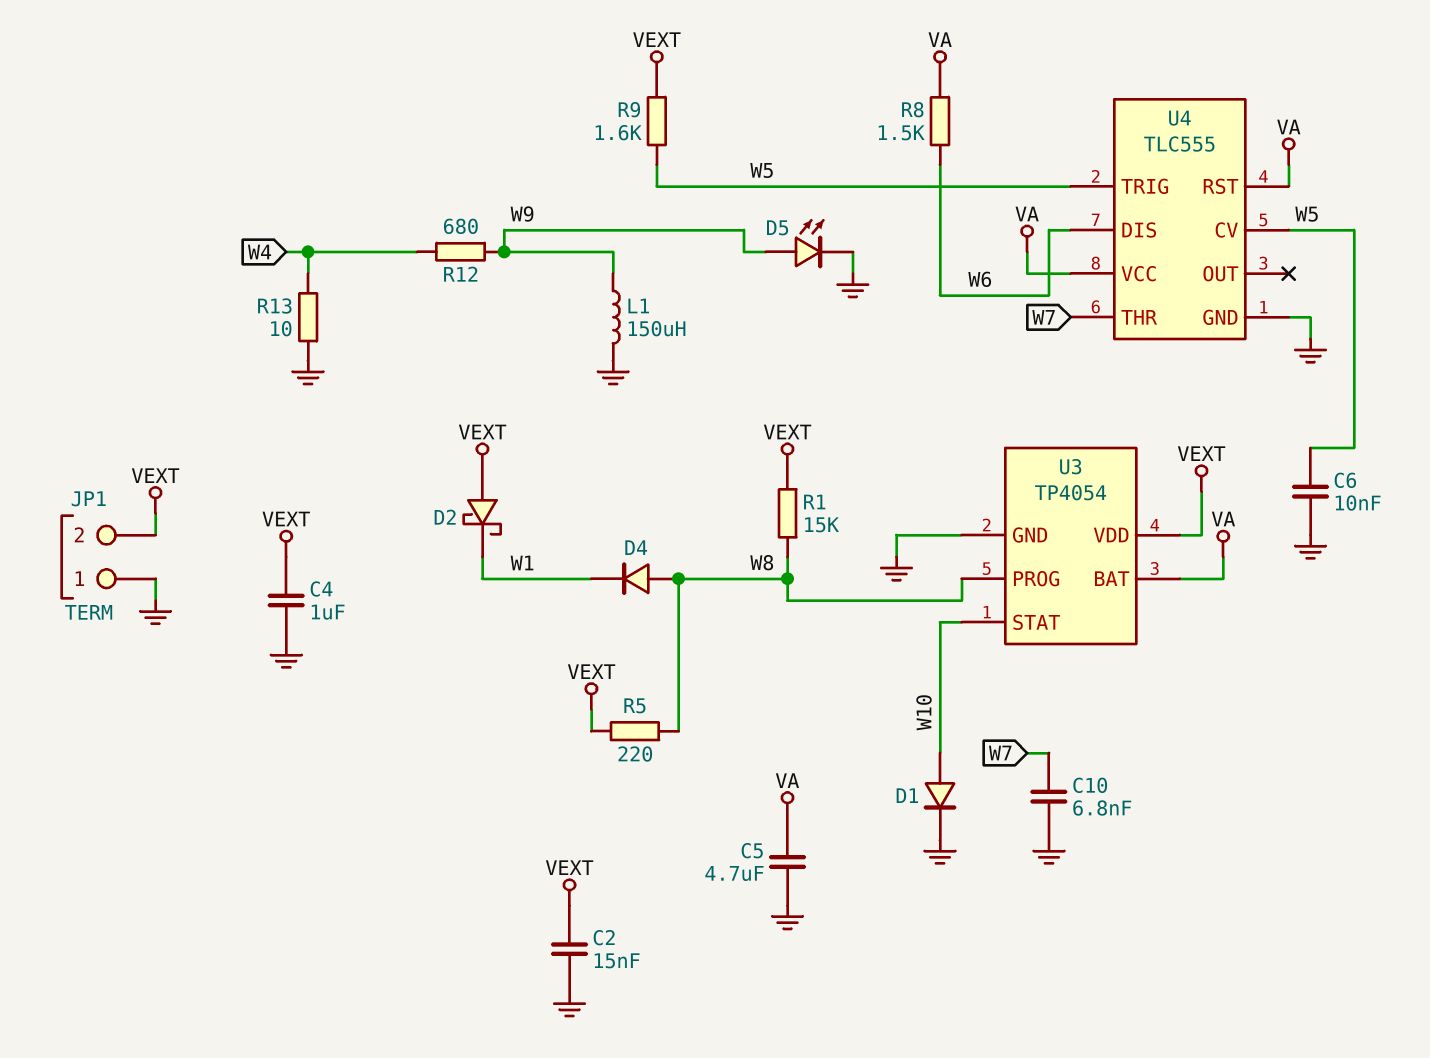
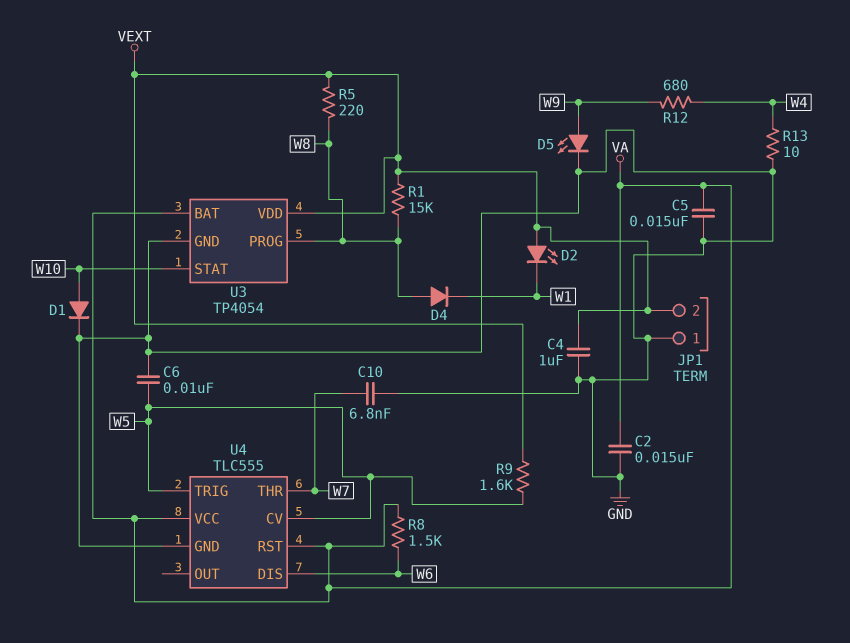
C2: 15nF (GND, VEXT) -> 15nF (GND, VA)
C5: 4.7uF (GND, VA) -> 15nF (GND, VA)
D2: schottky (A VEXT, K W1) -> LED (A VEXT, K W1)
L1: 150uH (GND, W9) -> none

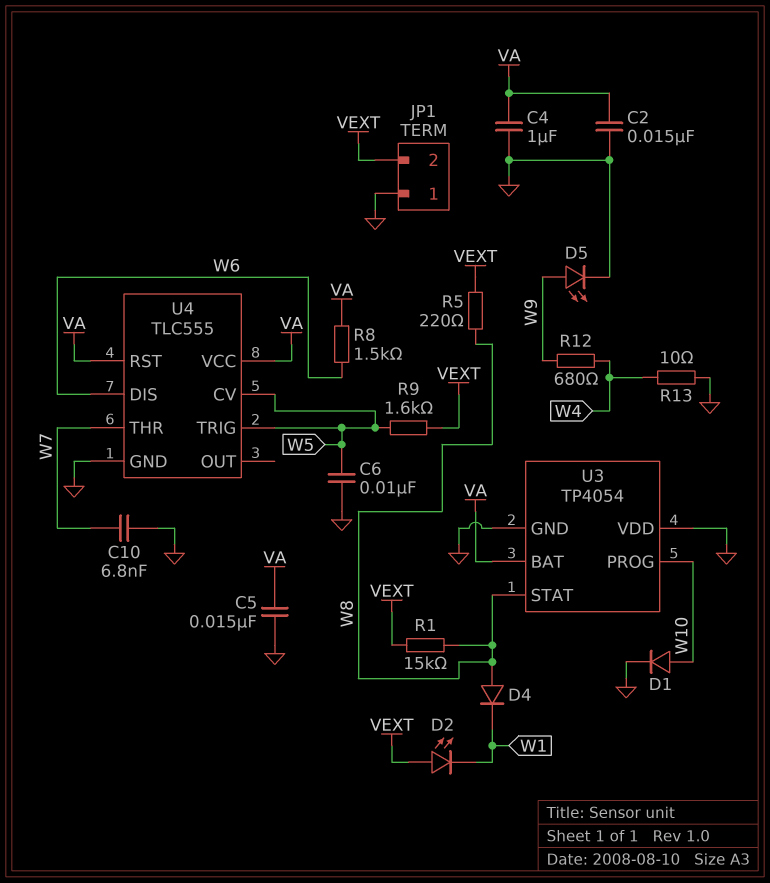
C4: 1uF (GND, VEXT) -> 1uF (GND, VA)
U3 pin PROG: W8 -> W10
U3 pin STAT: W10 -> W8
U3 pin VDD: VEXT -> GND

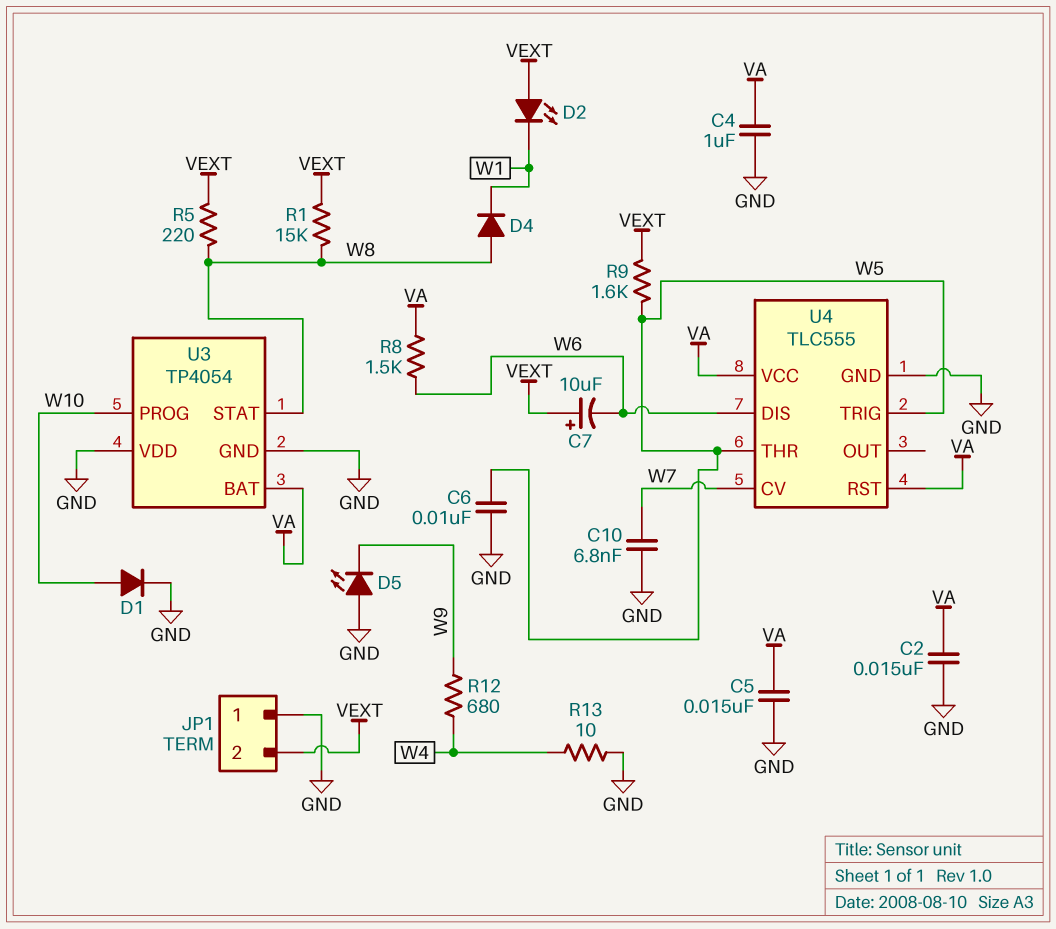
C7: none -> 10uF (plus VEXT, minus W6)
D5: LED (A W9, K GND) -> LED (A GND, K W9)
U4 pin CV: W5 -> W7
U4 pin THR: W7 -> W5

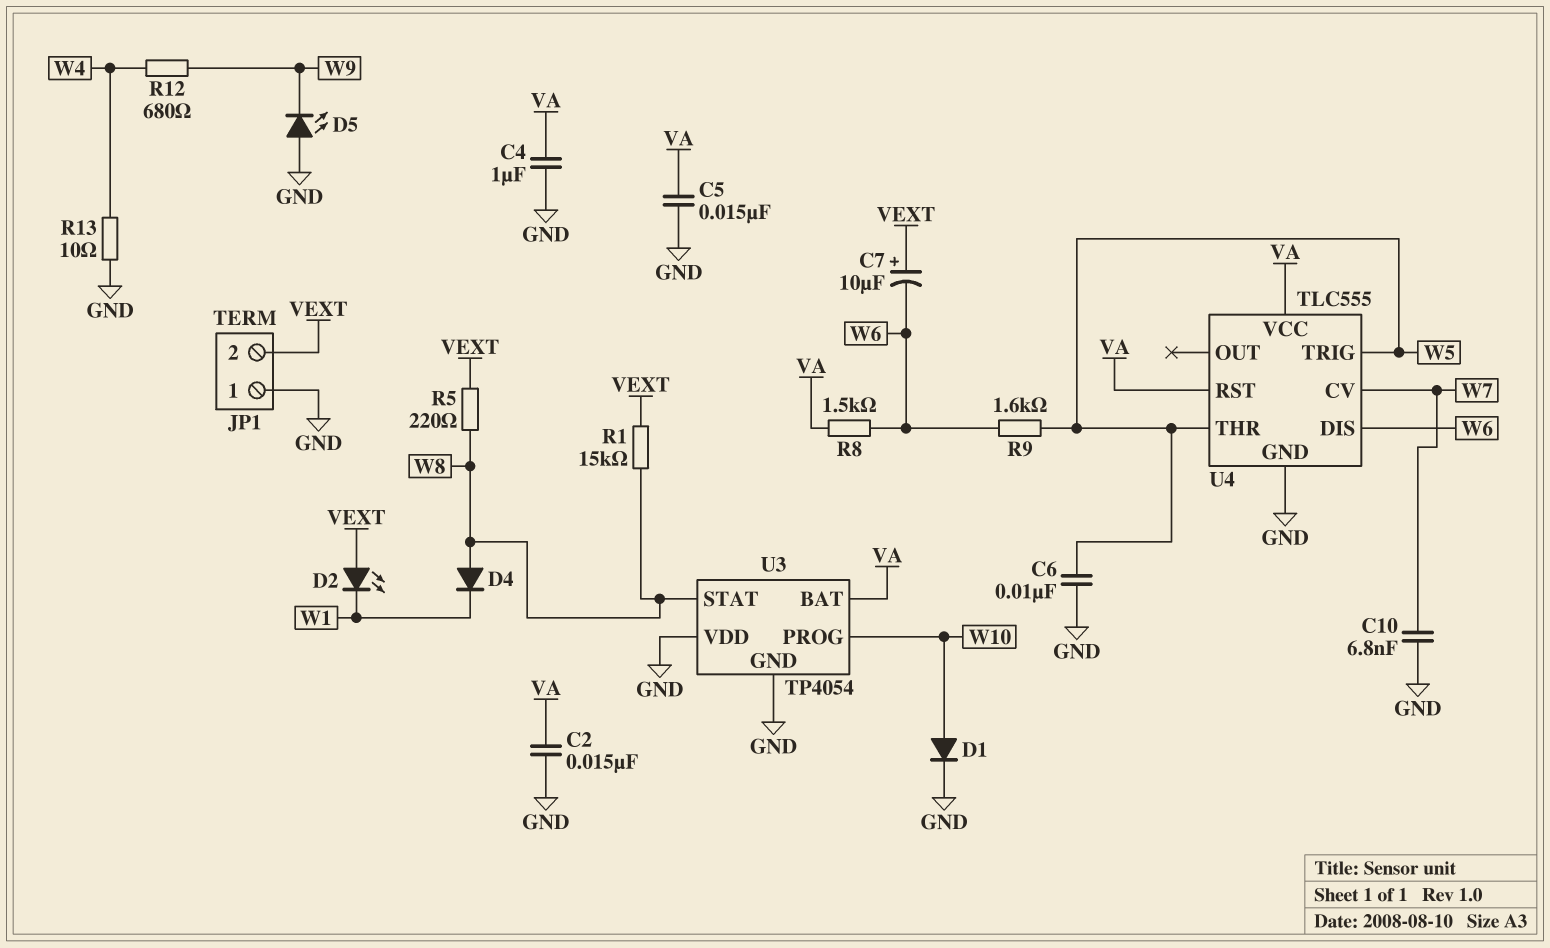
R9: 1.6k (VEXT, W5) -> 1.6k (W5, W6)

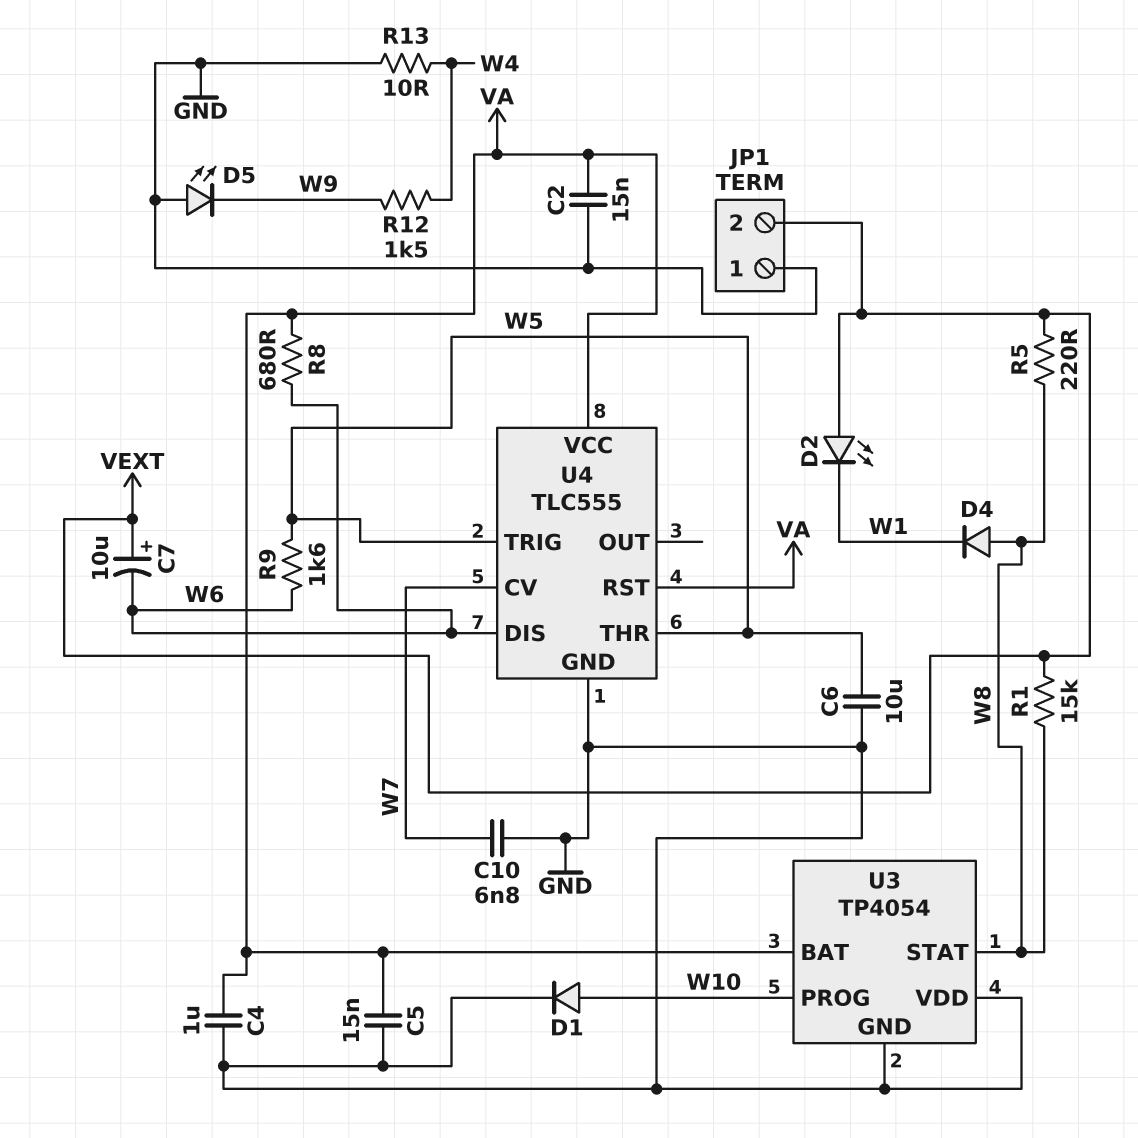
C6: 10nF (GND, W5) -> 10uF (GND, W5)
R8: 1.5k (VA, W6) -> 680 (VA, W6)
R12: 680 (W4, W9) -> 1.5k (W4, W9)

